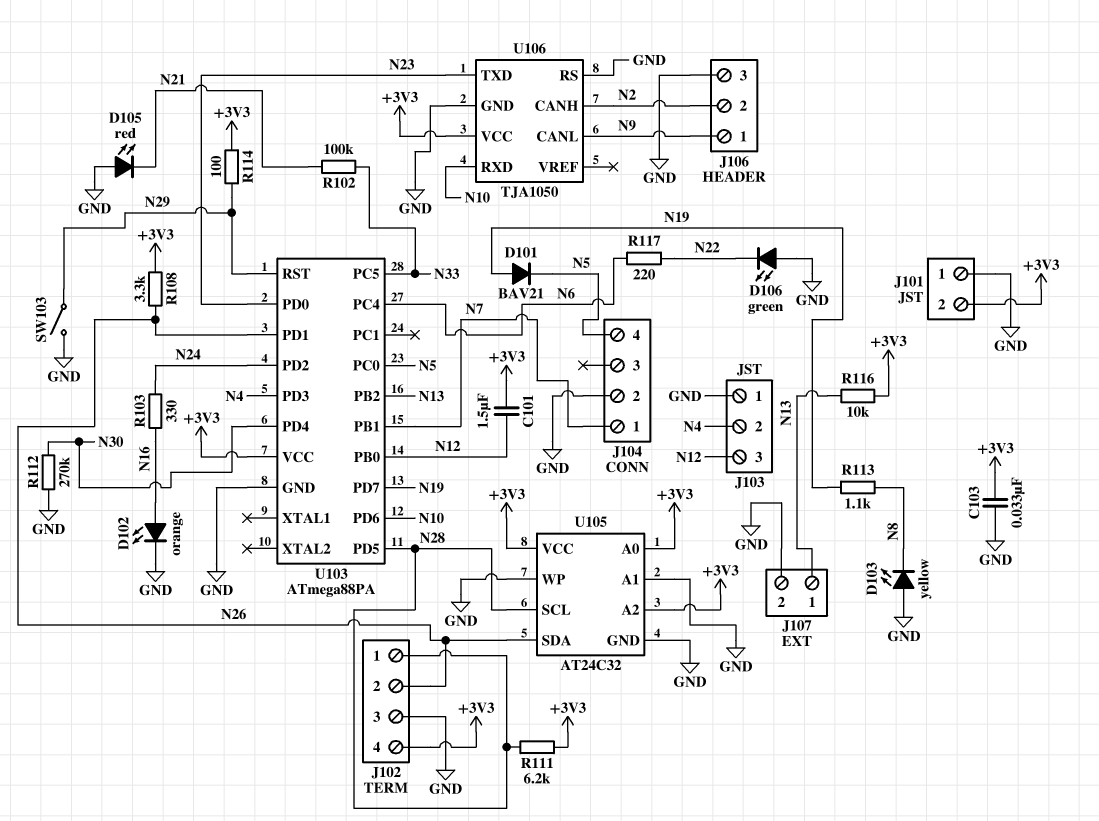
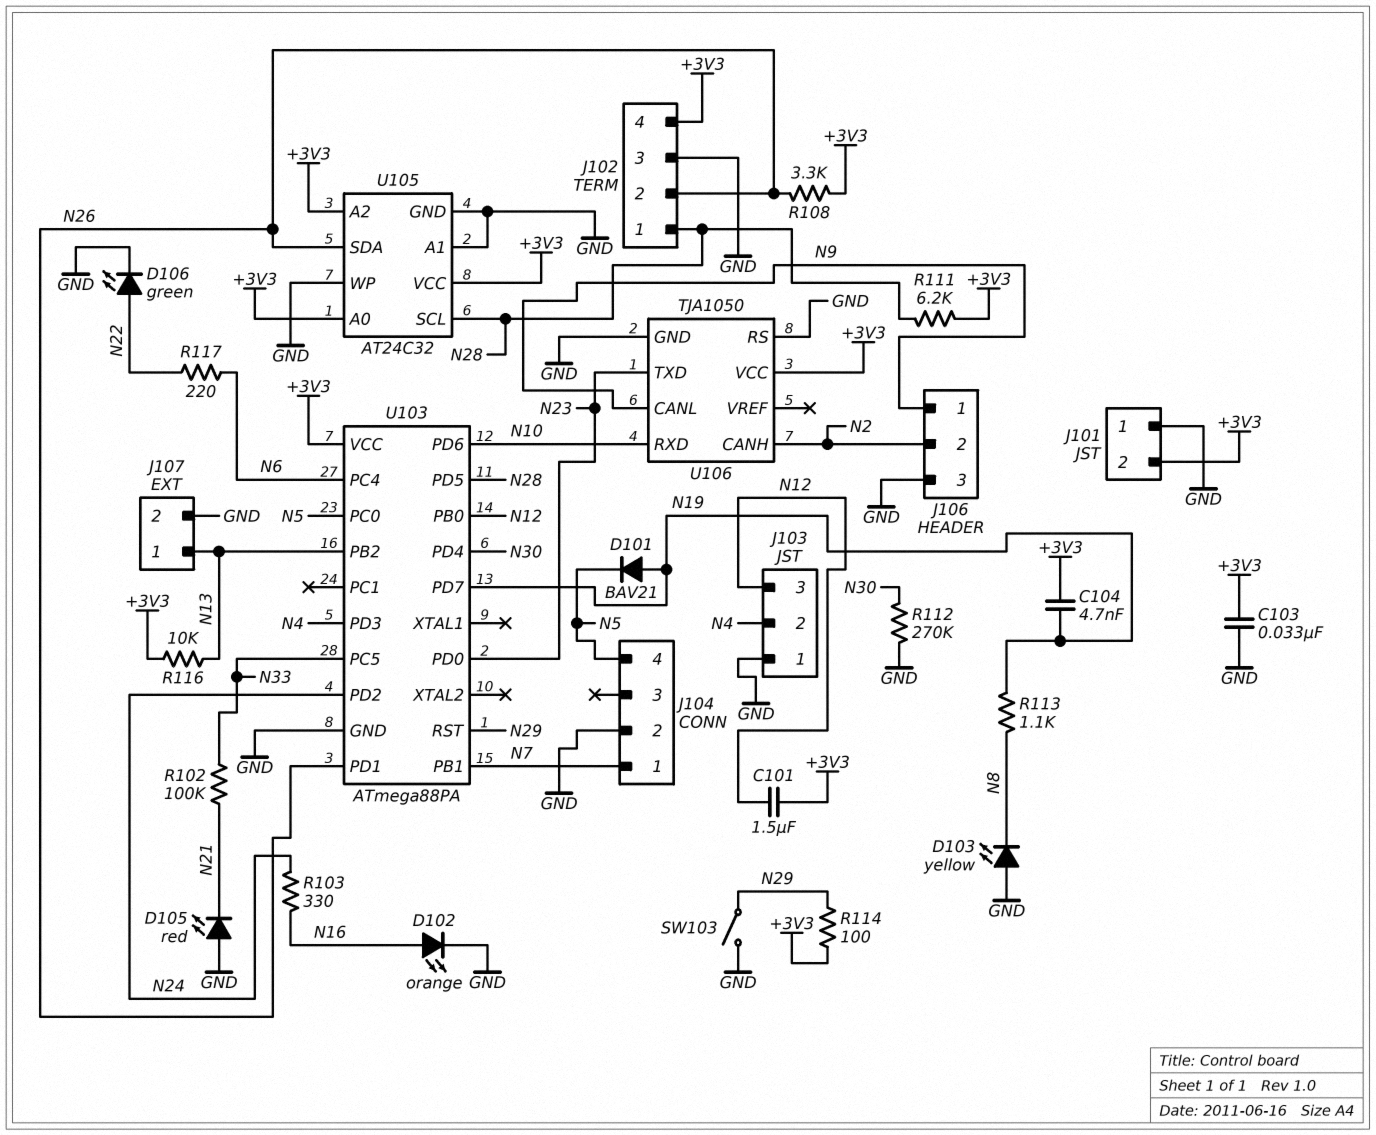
C104: none -> 4.7nF (+3V3, N19)
D106: LED green (A GND, K N22) -> LED green (A N22, K GND)

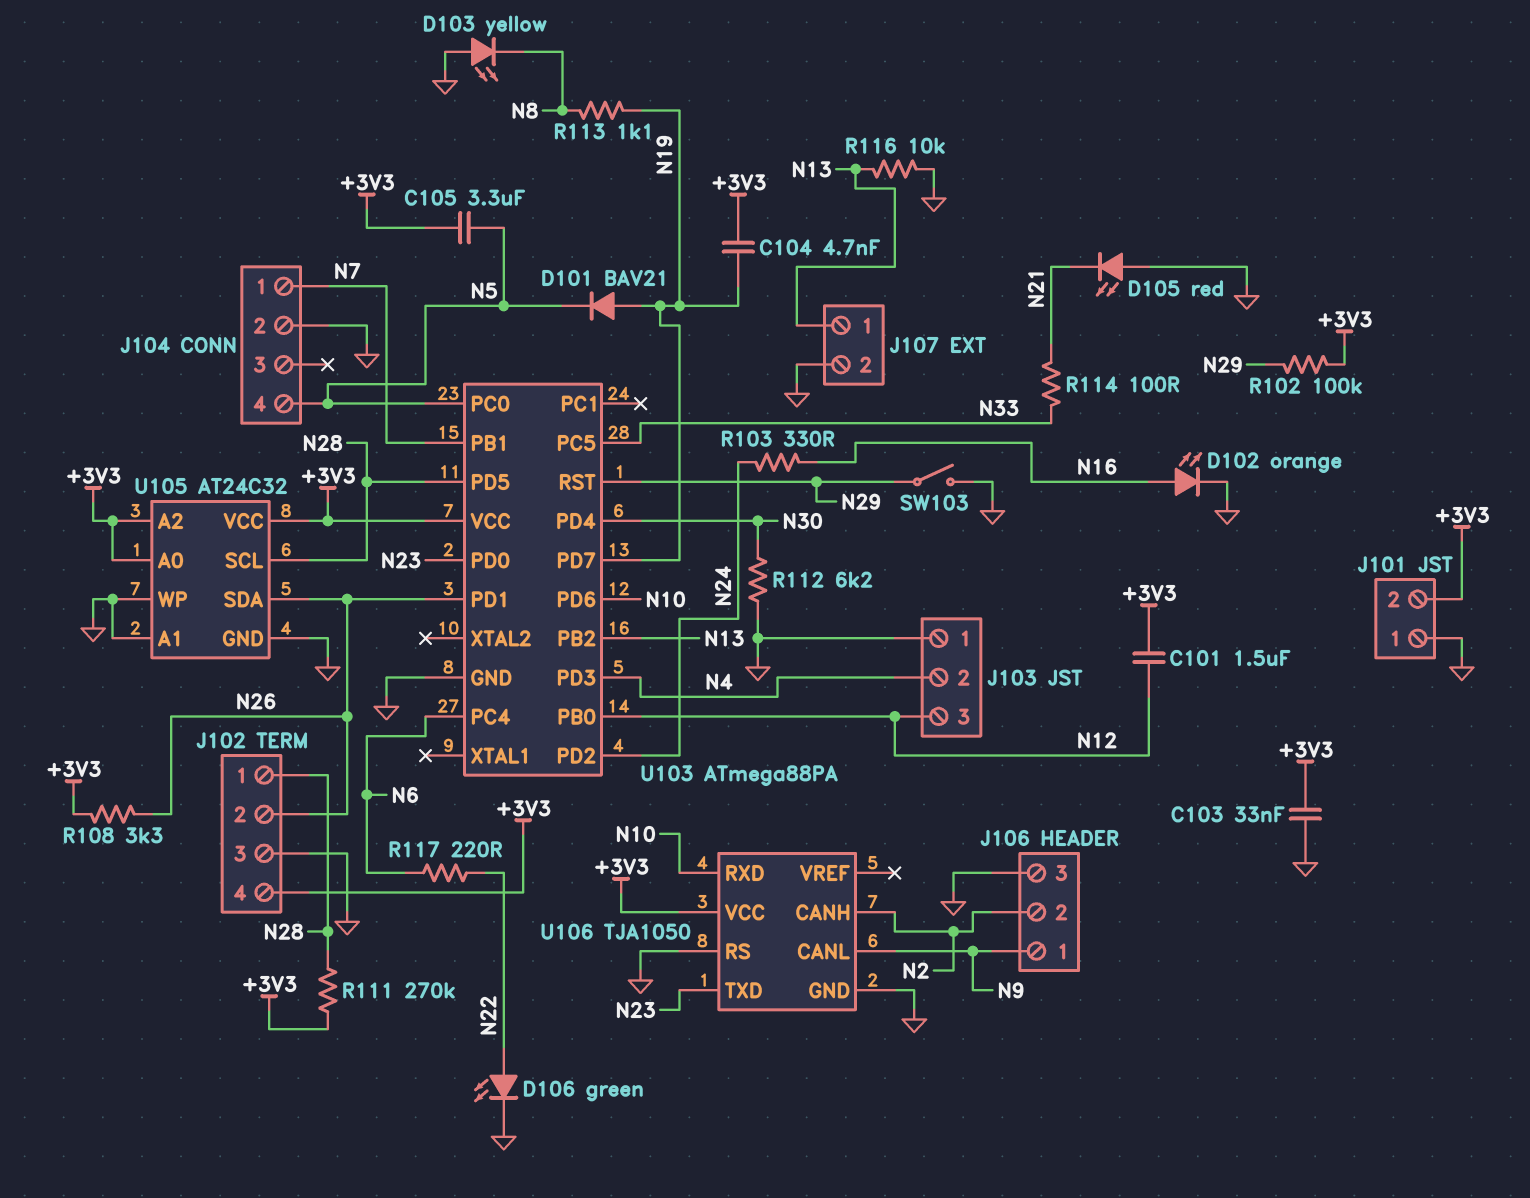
C105: none -> 3.3uF (+3V3, N5)
R102: 100k (N21, N33) -> 100k (+3V3, N29)
R111: 6.2k (+3V3, N28) -> 270k (+3V3, N28)
R112: 270k (GND, N30) -> 6.2k (GND, N30)
R114: 100 (+3V3, N29) -> 100 (N21, N33)
R116: 10k (+3V3, N13) -> 10k (GND, N13)

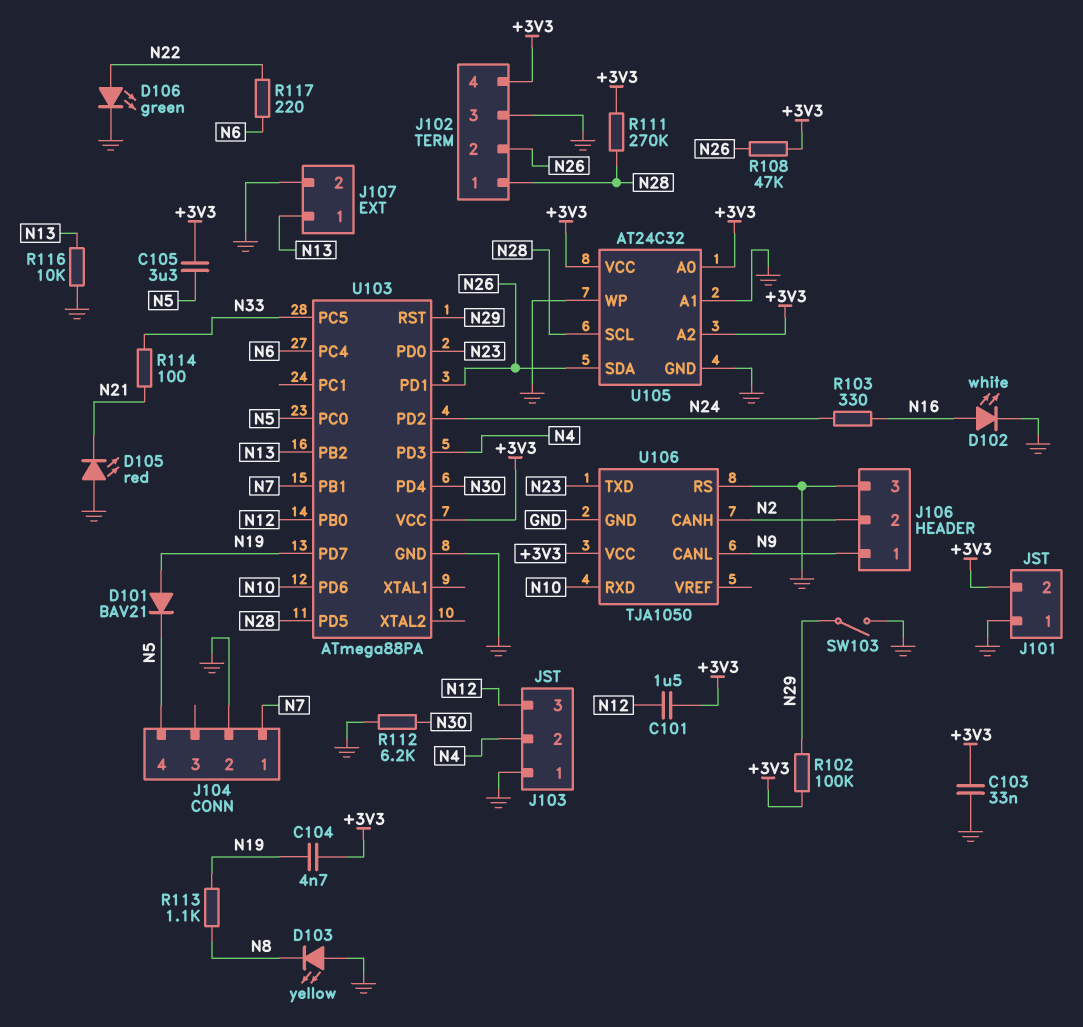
D102: LED orange (A N16, K GND) -> LED white (A N16, K GND)
R108: 3.3k (+3V3, N26) -> 47k (+3V3, N26)

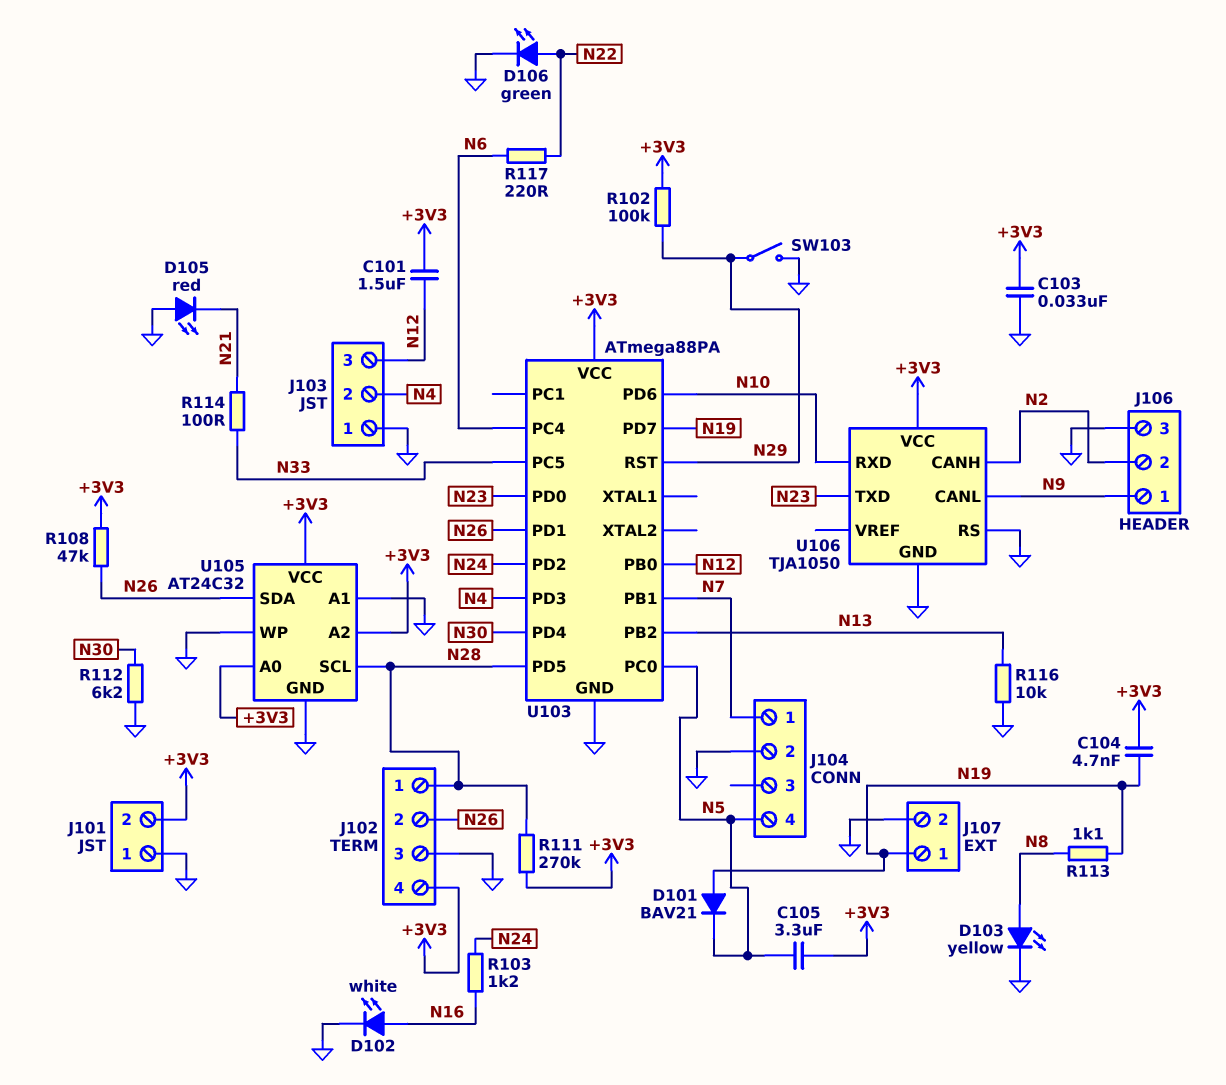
D103: LED yellow (A GND, K N8) -> LED yellow (A N8, K GND)
J107 pin 1: N13 -> N19
R103: 330 (N16, N24) -> 1.2k (N16, N24)

